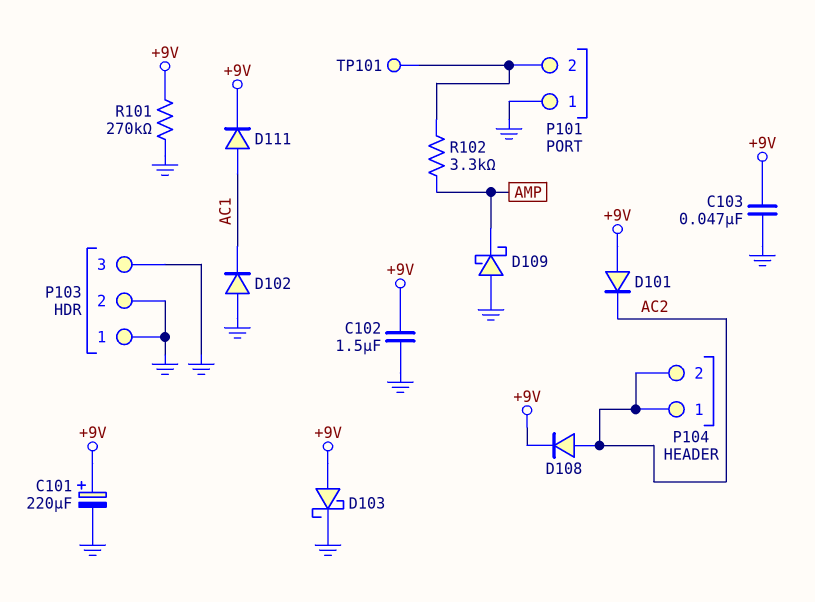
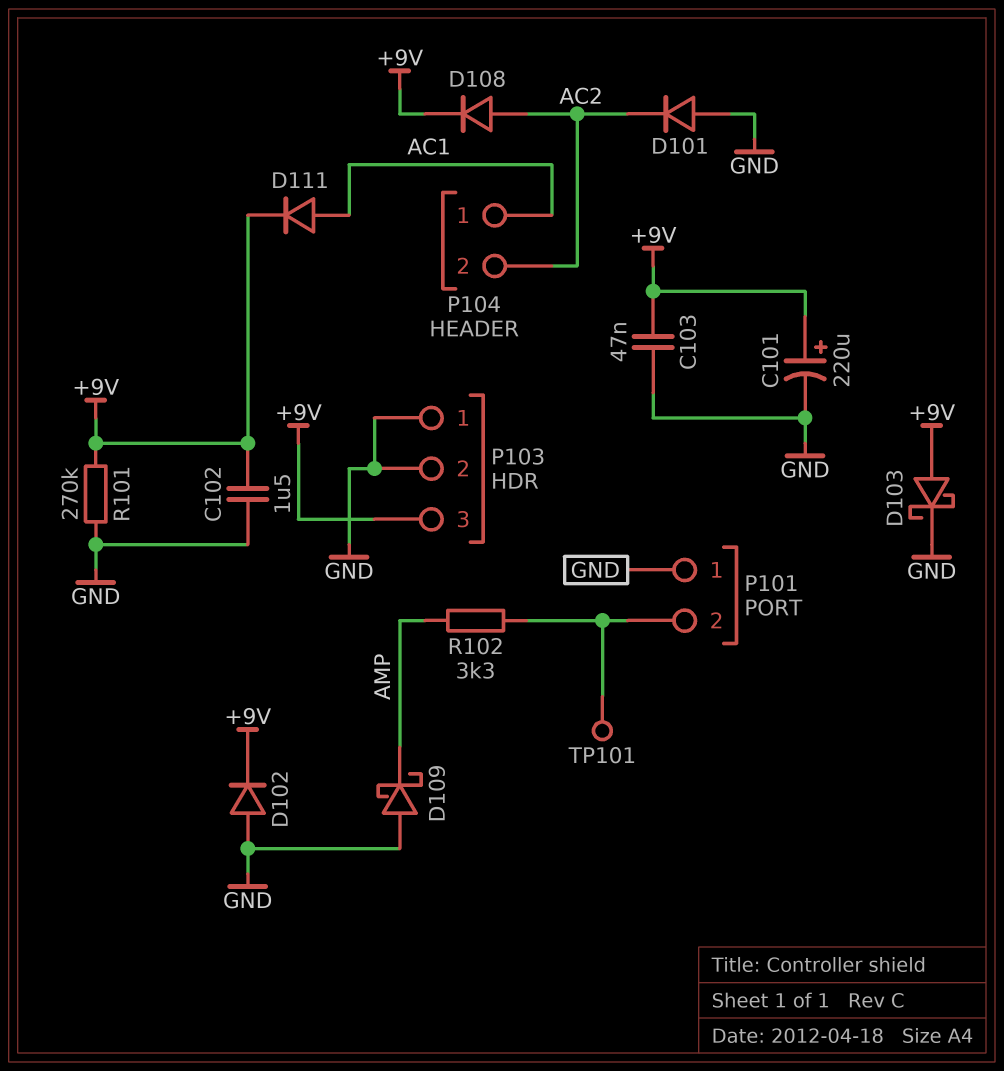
D101: diode (A +9V, K AC2) -> diode (A GND, K AC2)
D102: diode (A GND, K AC1) -> diode (A GND, K +9V)
P103 pin 3: GND -> +9V
P104 pin 1: AC2 -> AC1

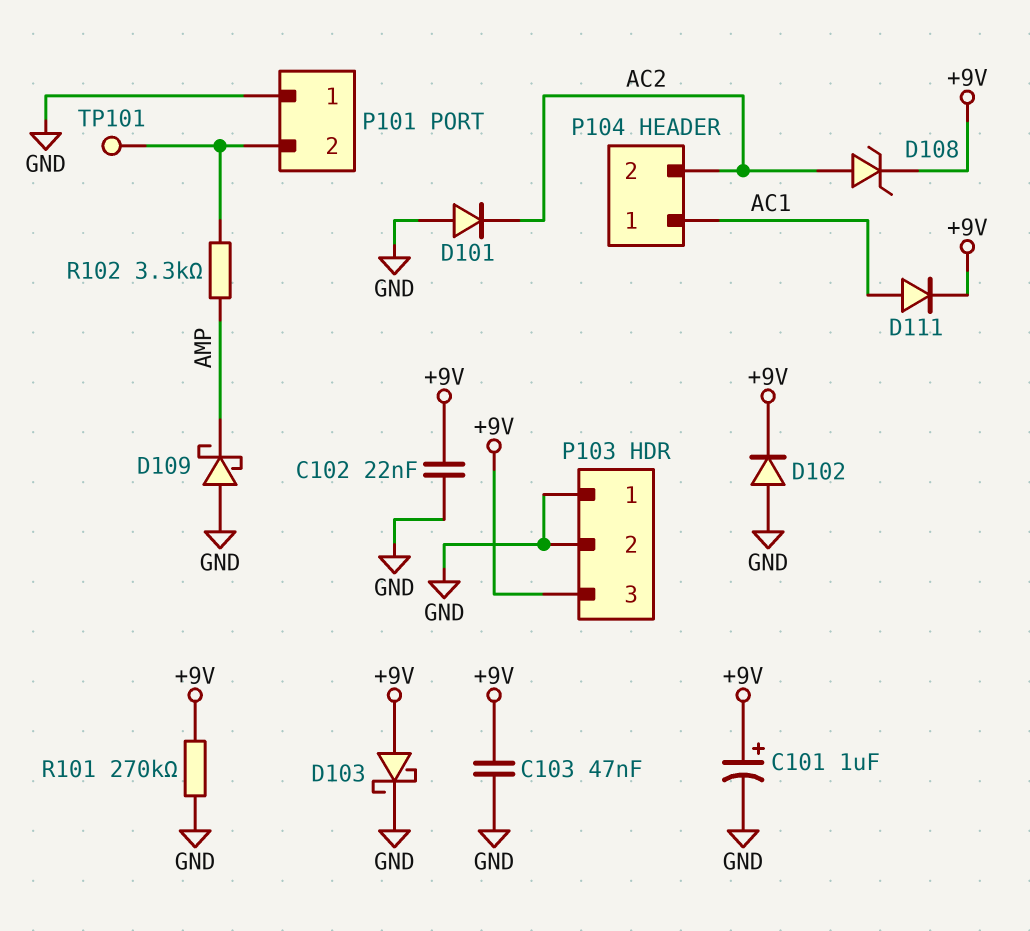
C101: 220uF (plus +9V, minus GND) -> 1uF (plus +9V, minus GND)
C102: 1.5uF (+9V, GND) -> 22nF (+9V, GND)
D108: diode (A AC2, K +9V) -> zener (A AC2, K +9V)

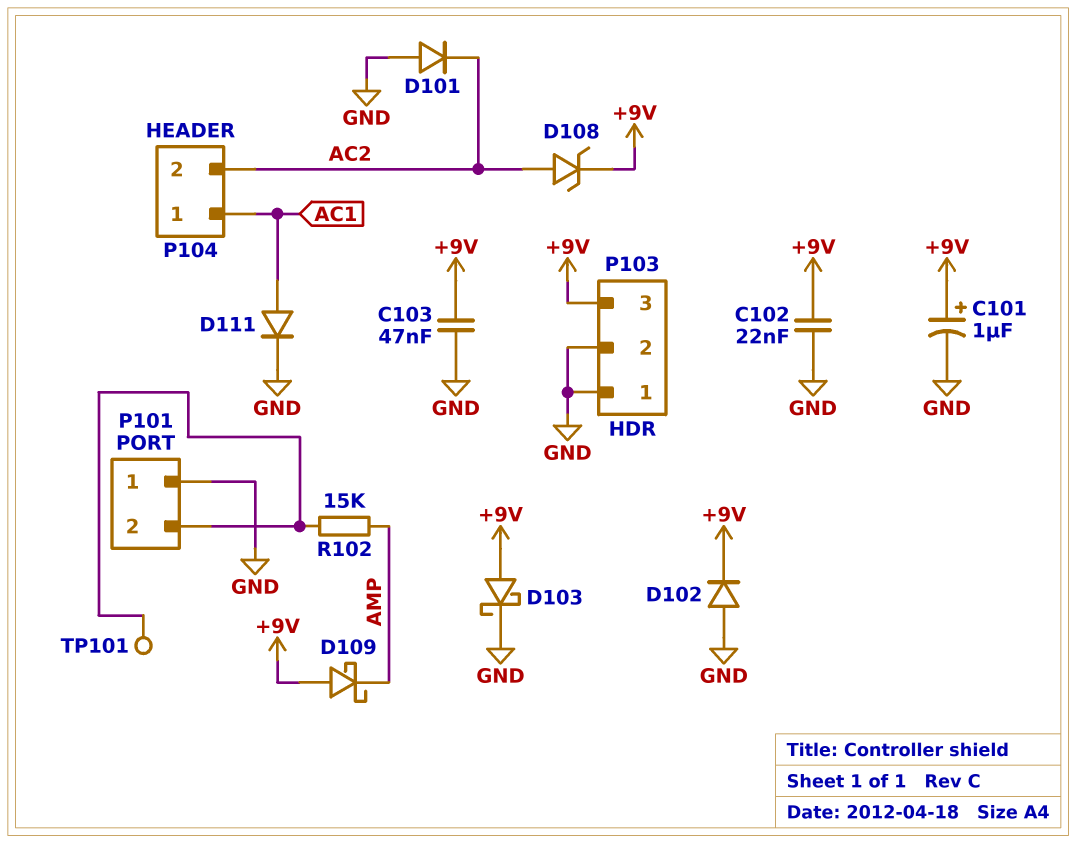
D109: schottky (A GND, K AMP) -> schottky (A +9V, K AMP)
D111: diode (A AC1, K +9V) -> diode (A AC1, K GND)
R101: 270k (+9V, GND) -> none
R102: 3.3k (AMP, P101/2) -> 15k (AMP, P101/2)

